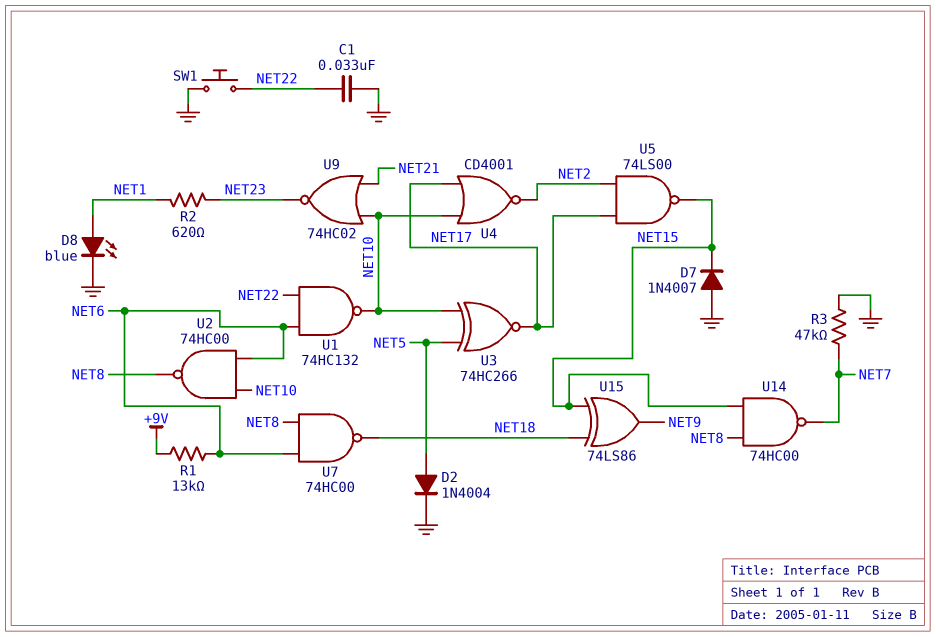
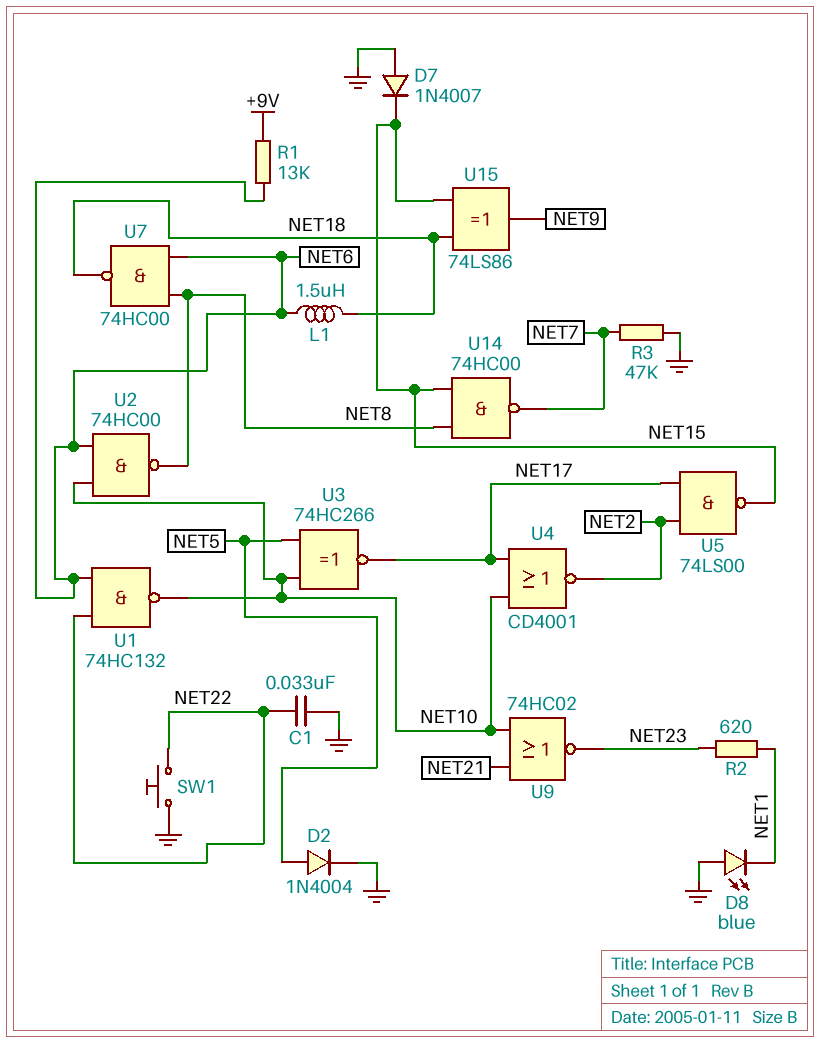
D8: LED blue (A NET1, K GND) -> LED blue (A GND, K NET1)
L1: none -> 1.5uH (NET6, NET18)

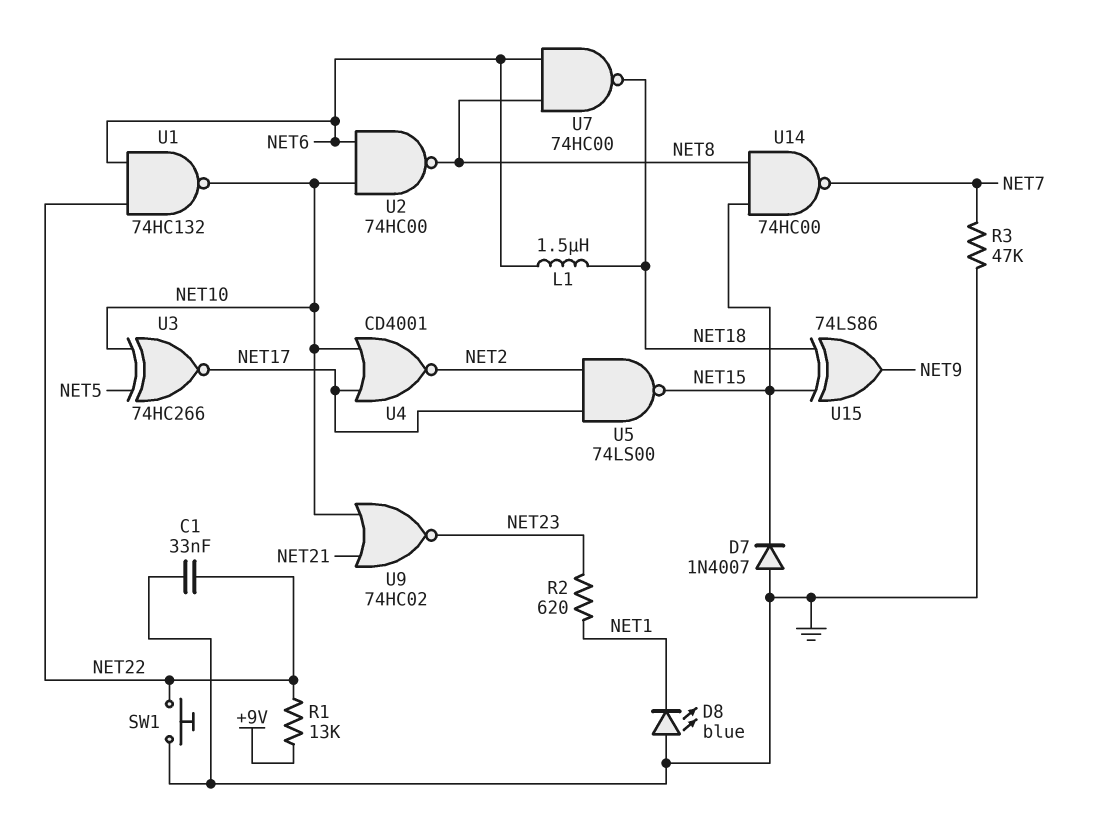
D2: diode 1N4004 (A NET5, K GND) -> none
R1: 13k (+9V, NET6) -> 13k (+9V, NET22)

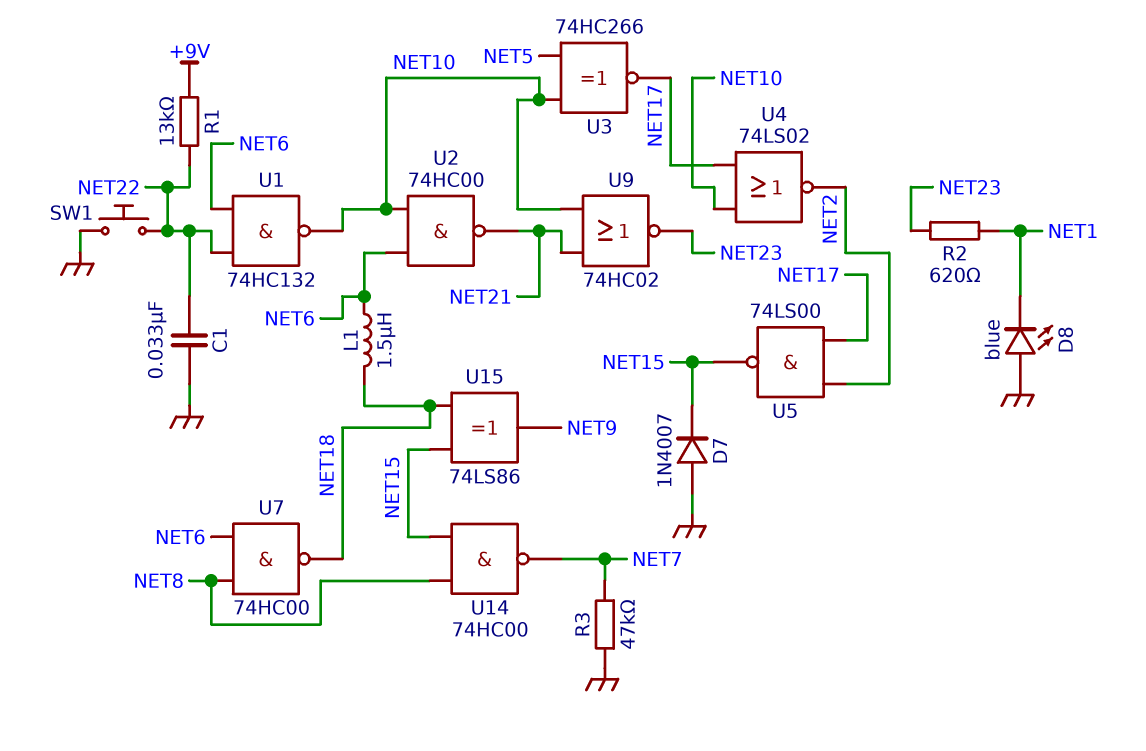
U2: NAND 74HC00 (in NET6, in NET10, out NET8) -> NAND 74HC00 (in NET6, in NET10, out NET21)
U4: NOR CD4001 (in NET10, in NET17, out NET2) -> NOR 74LS02 (in NET10, in NET17, out NET2)

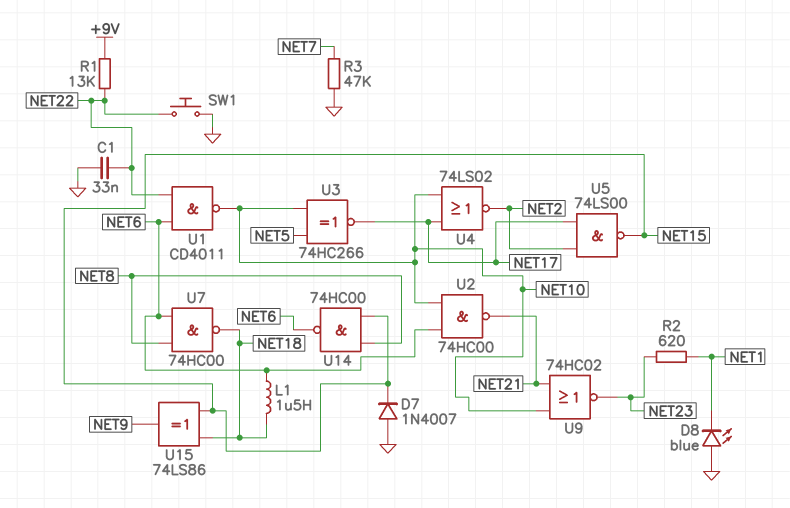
U1: NAND 74HC132 (in NET6, in NET22, out NET10) -> NAND CD4011 (in NET6, in NET22, out NET10)
U14: NAND 74HC00 (in NET8, in NET15, out NET7) -> NAND 74HC00 (in NET8, in NET15, out NET6)

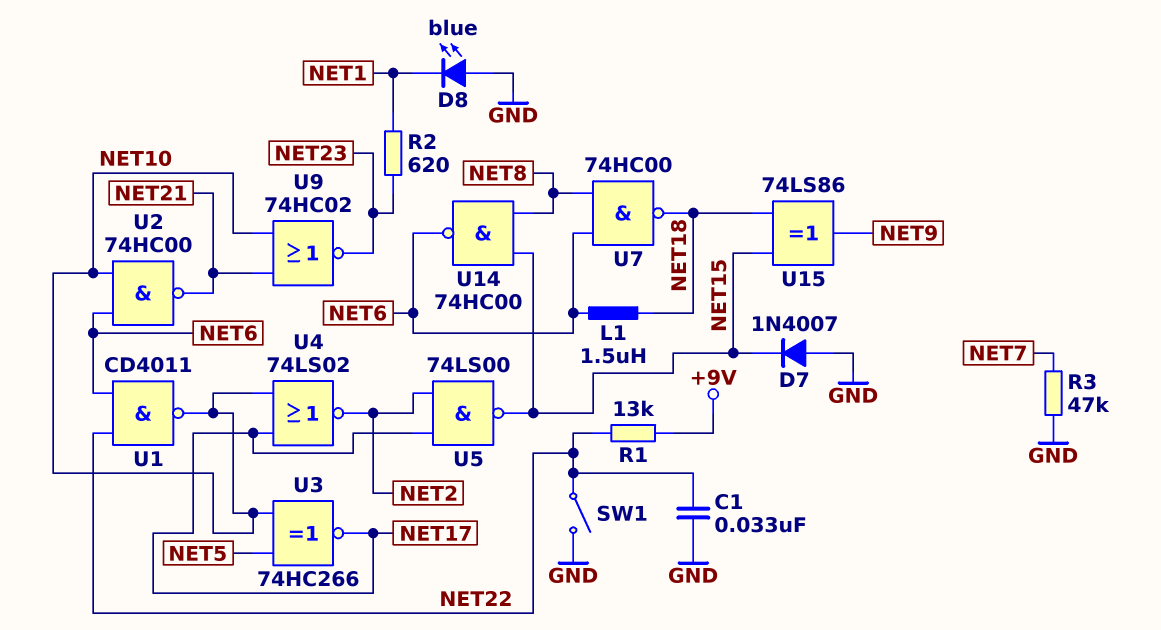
SW1: button (GND, NET22) -> switch (GND, NET22)

